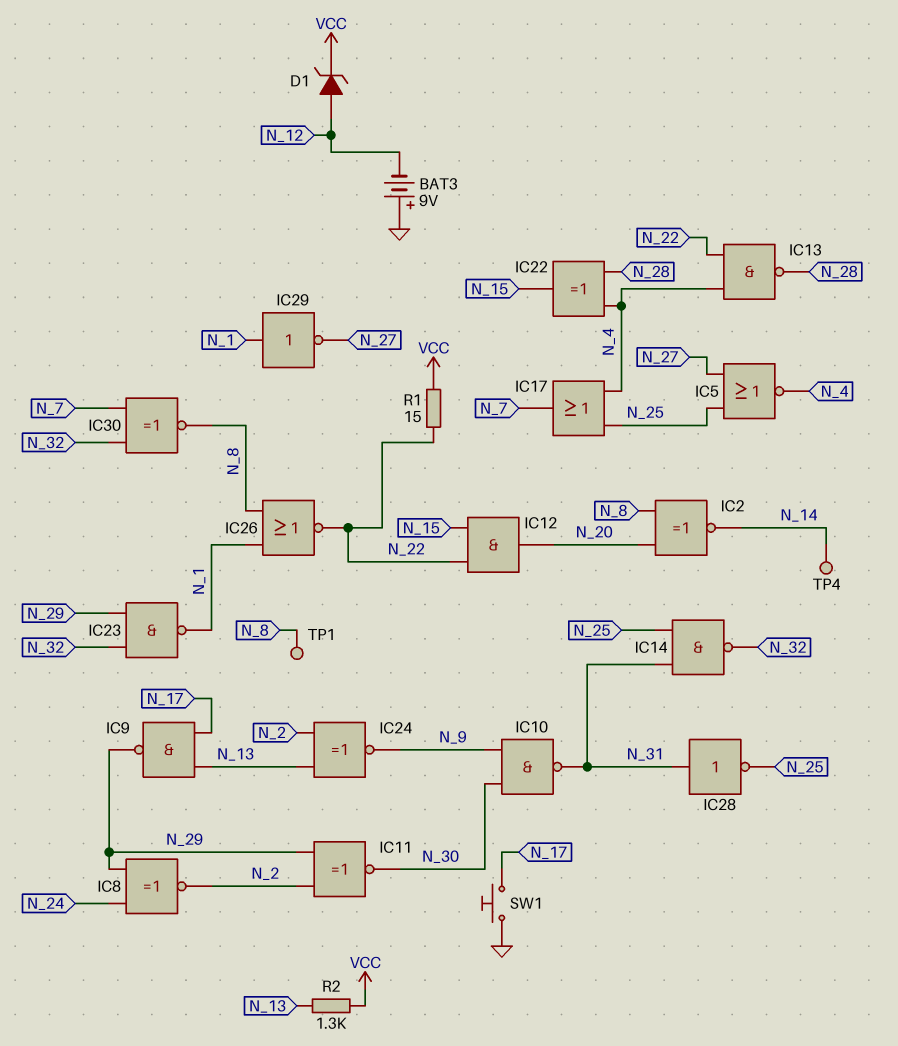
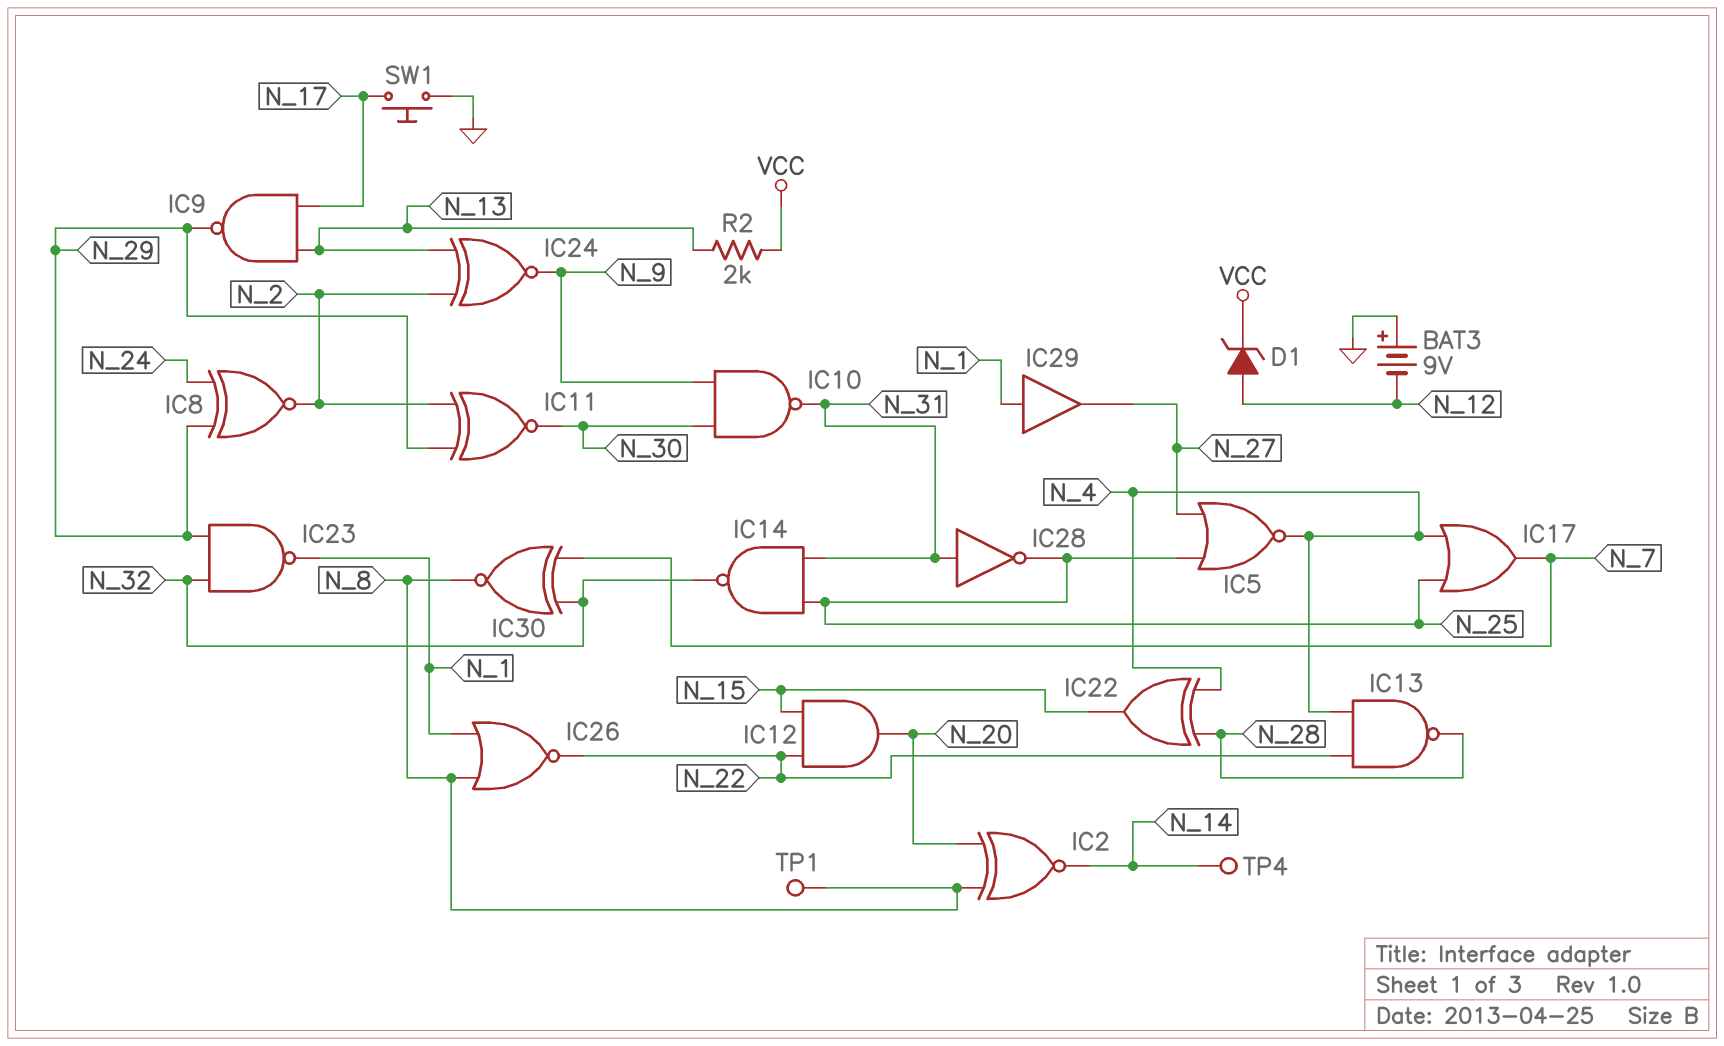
IC29: NOT (in N_1, out N_27) -> buffer (in N_1, out N_27)
R1: 15 (N_22, VCC) -> none
R2: 1.3k (N_13, VCC) -> 2k (N_13, VCC)

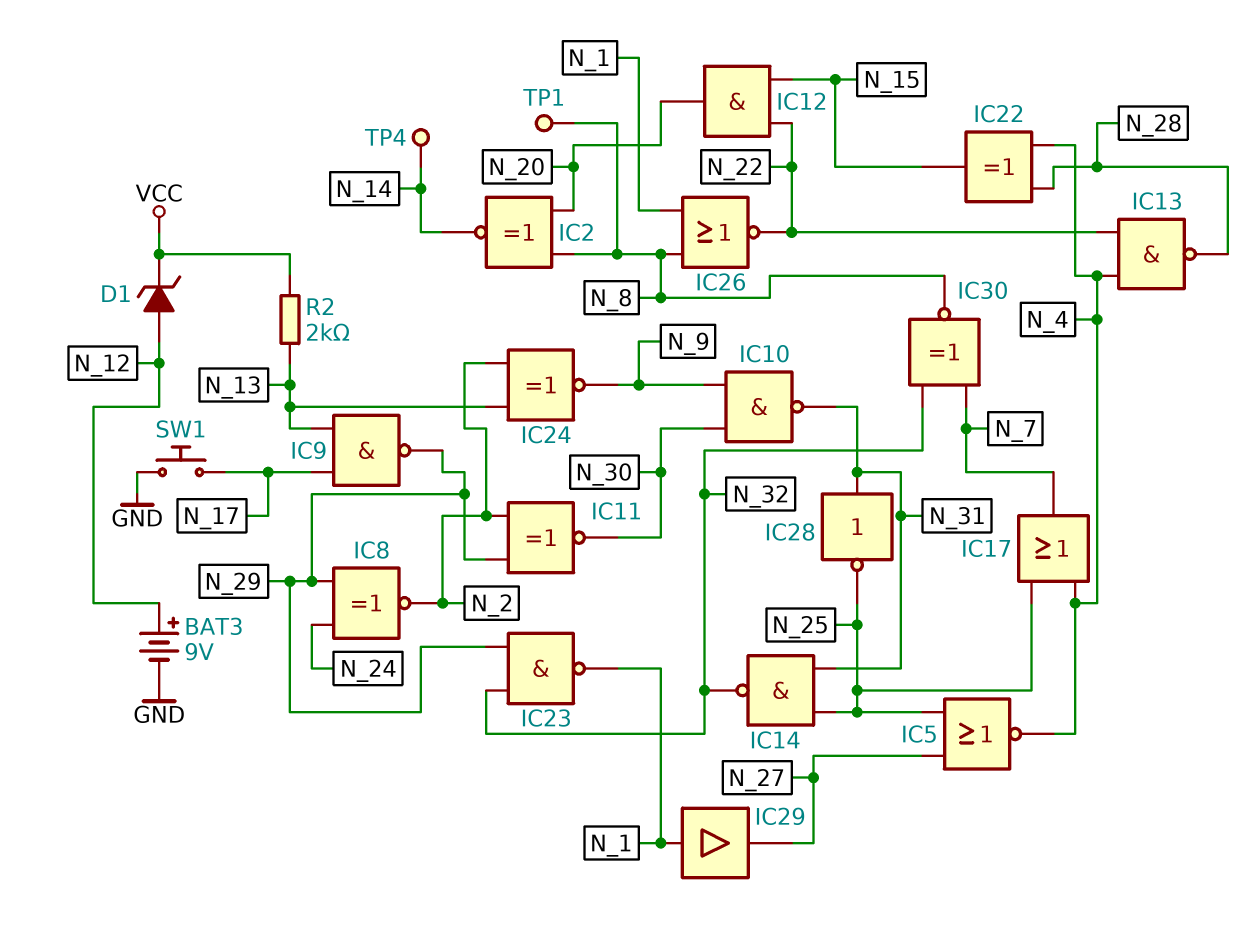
BAT3: 9V (plus GND, minus N_12) -> 9V (plus N_12, minus GND)

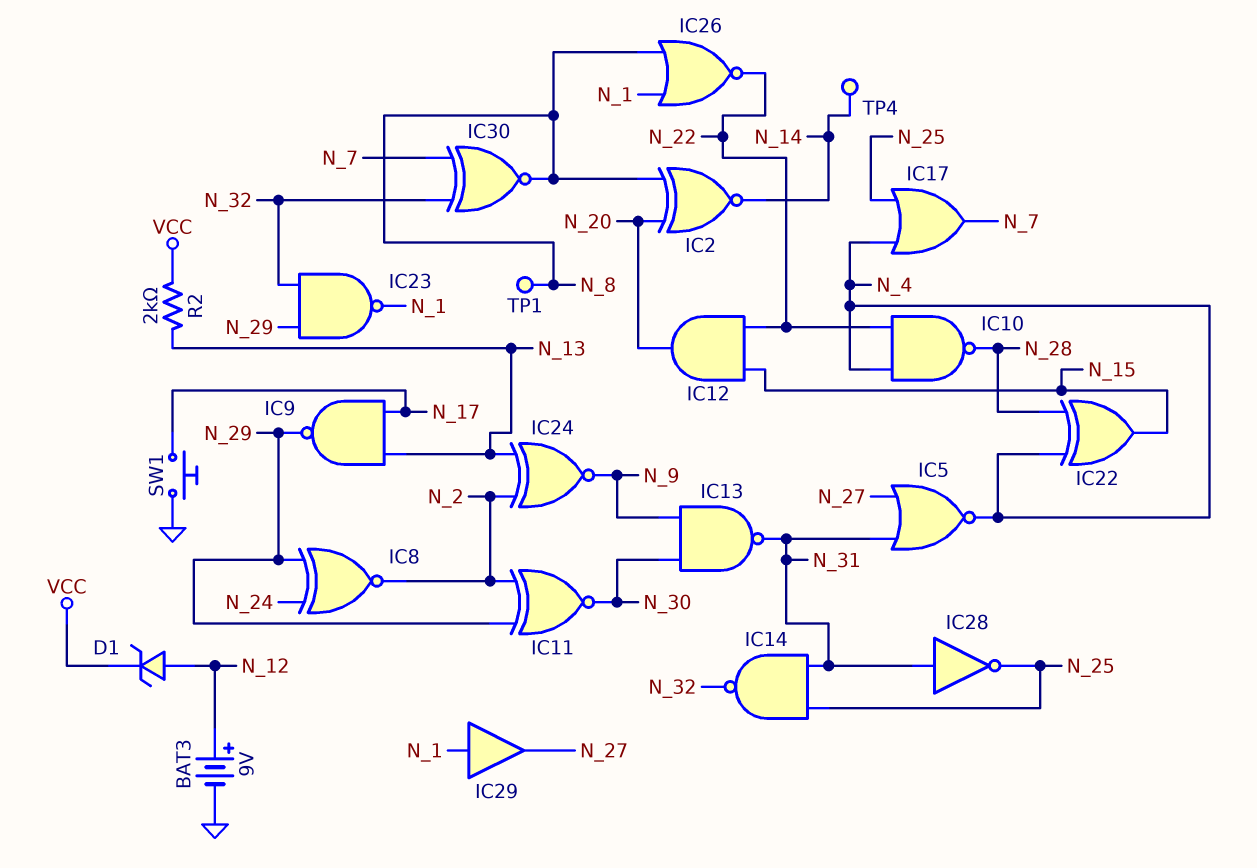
IC5: NOR (in N_25, in N_27, out N_4) -> NOR (in N_27, in N_31, out N_4)
IC10: NAND (in N_9, in N_30, out N_31) -> NAND (in N_4, in N_22, out N_28)
IC13: NAND (in N_4, in N_22, out N_28) -> NAND (in N_9, in N_30, out N_31)

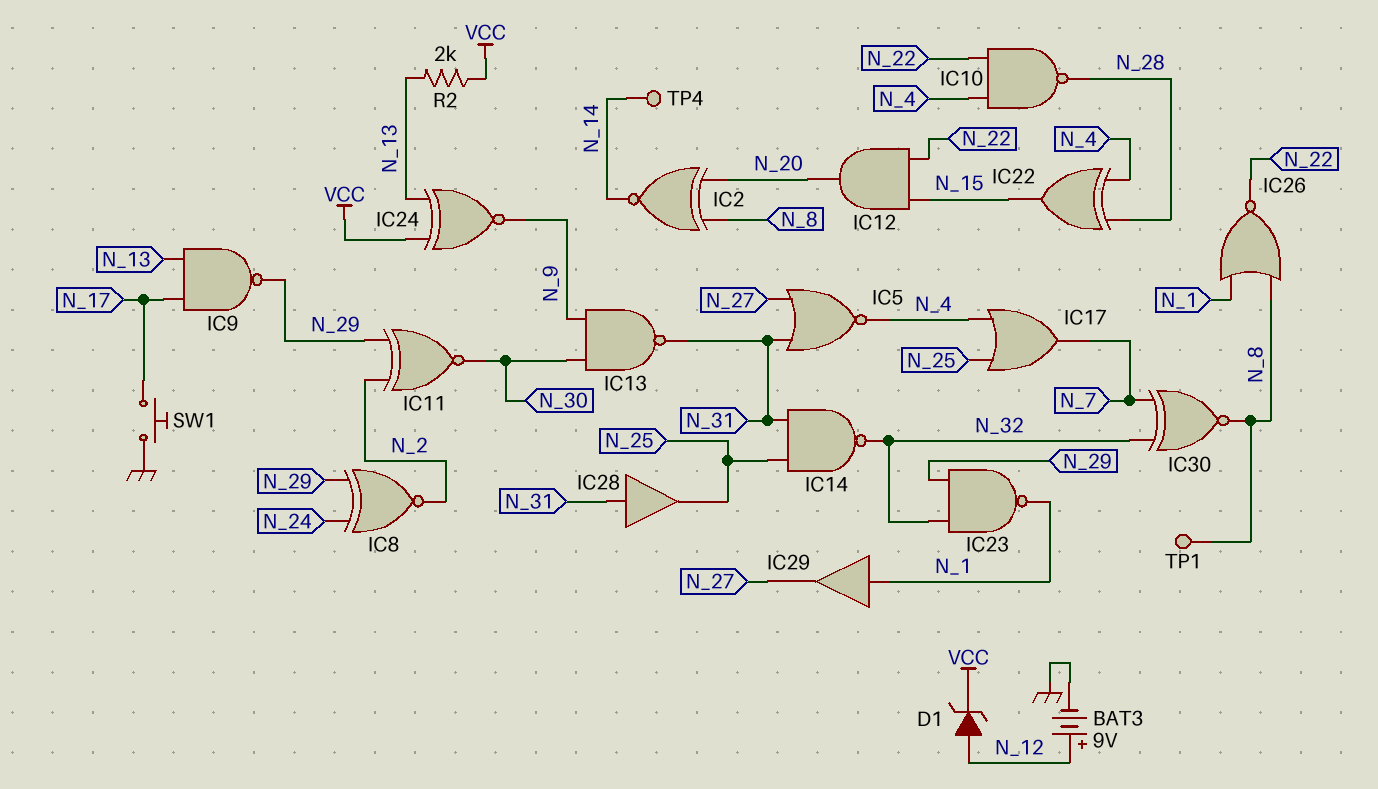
IC24: XNOR (in N_2, in N_13, out N_9) -> XNOR (in N_13, in VCC, out N_9)
IC28: NOT (in N_31, out N_25) -> buffer (in N_31, out N_25)

